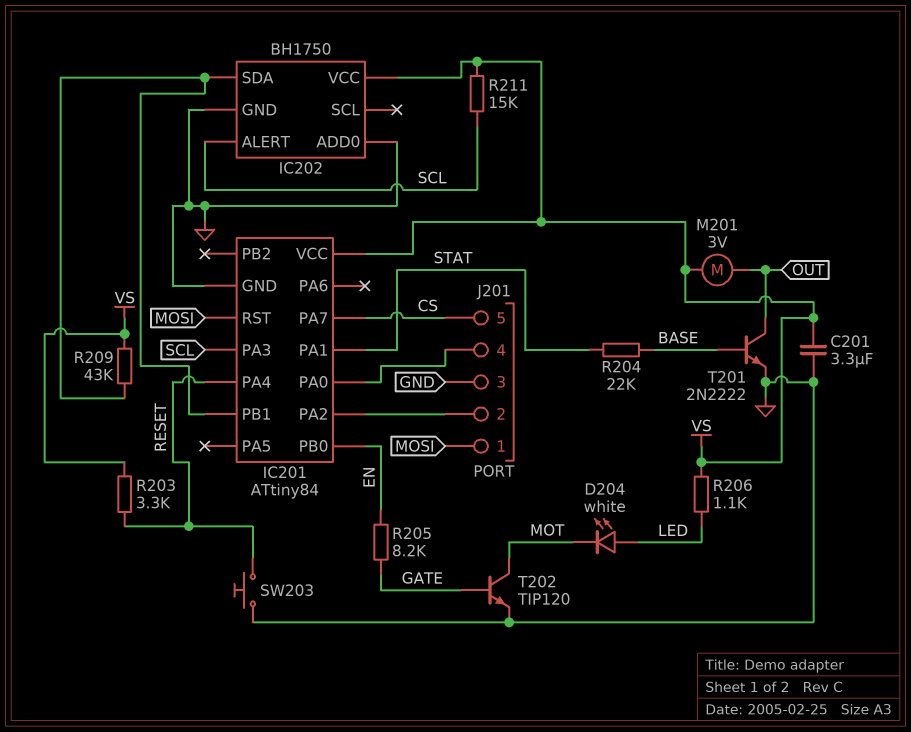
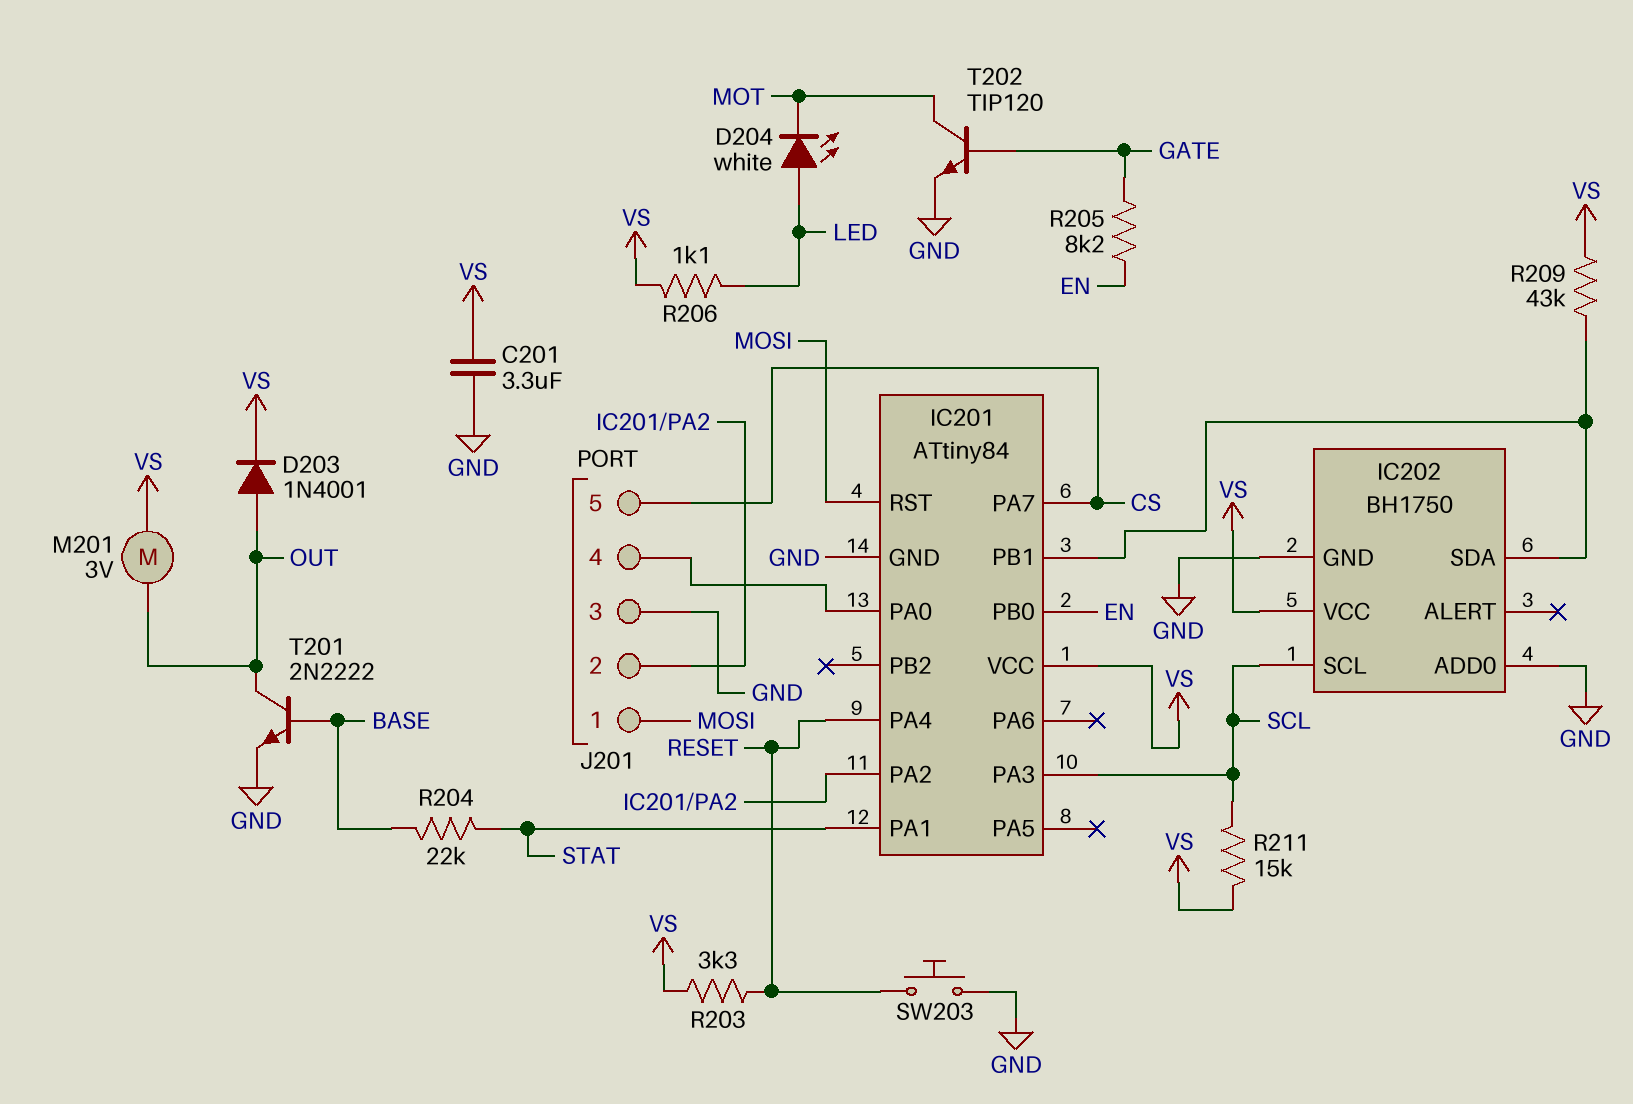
D203: none -> diode 1N4001 (A OUT, K VS)
IC202 pin ALERT: SCL -> none
IC202 pin SCL: none -> SCL

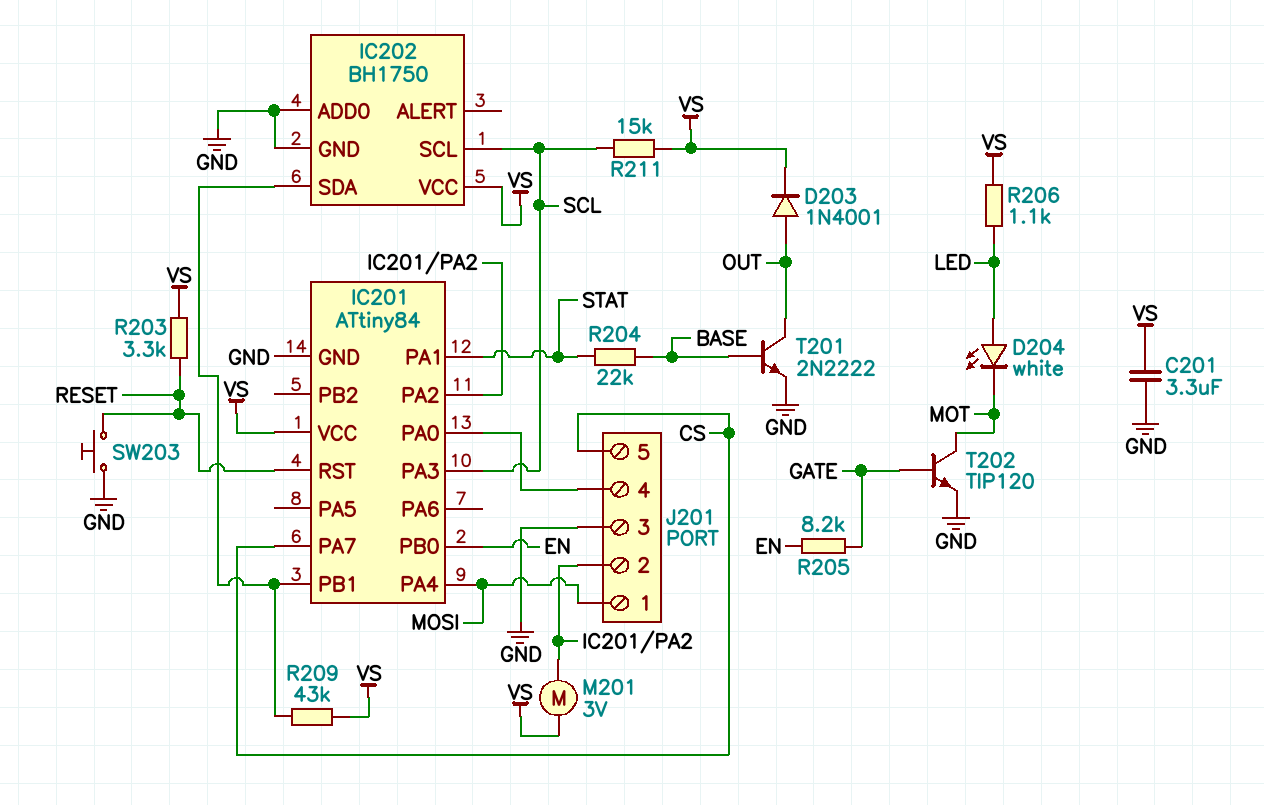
IC201 pin PA4: RESET -> MOSI
IC201 pin RST: MOSI -> RESET
M201: motor 3V (OUT, VS) -> motor 3V (IC201/PA2, VS)

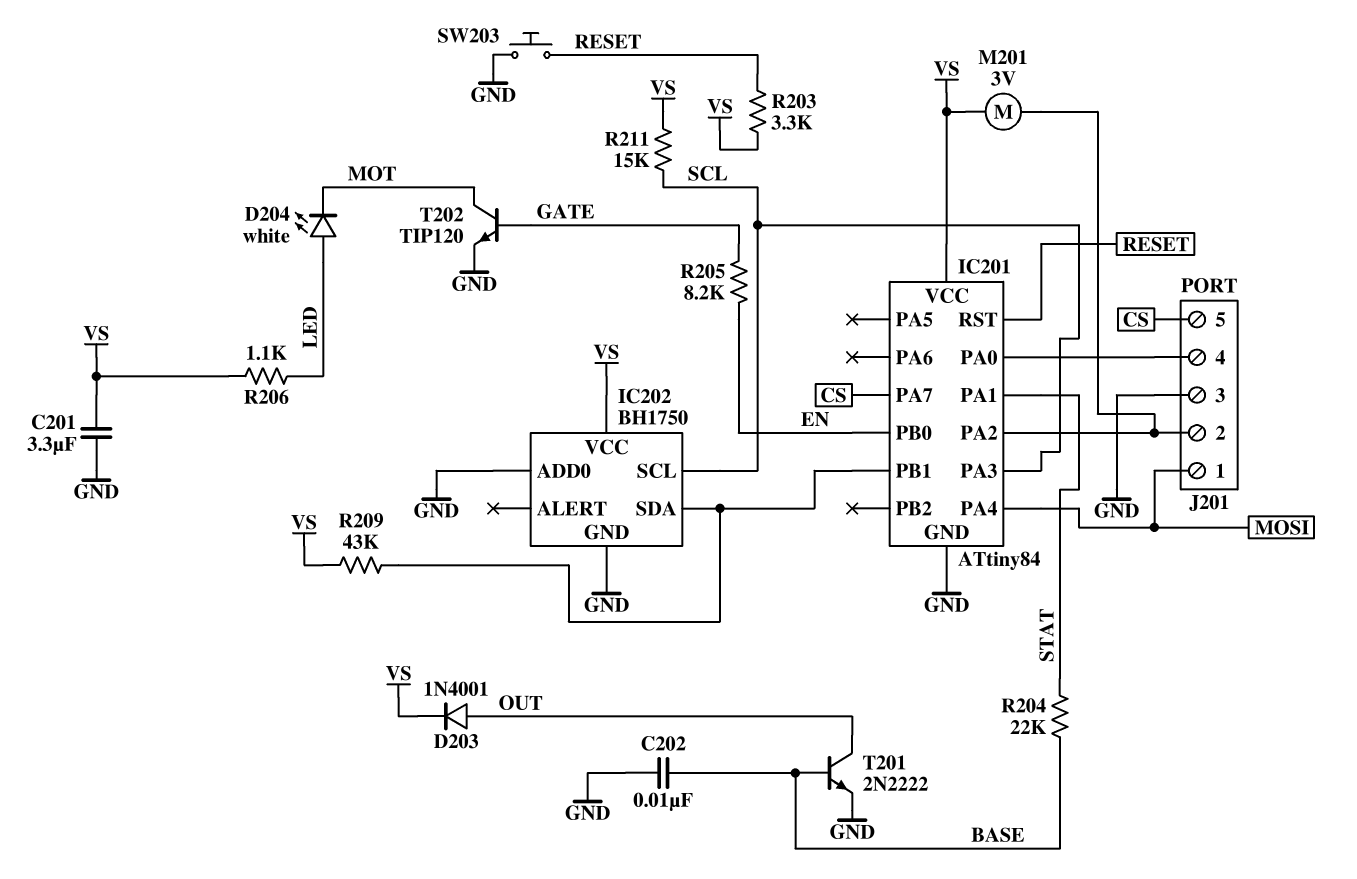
C202: none -> 10nF (BASE, GND)

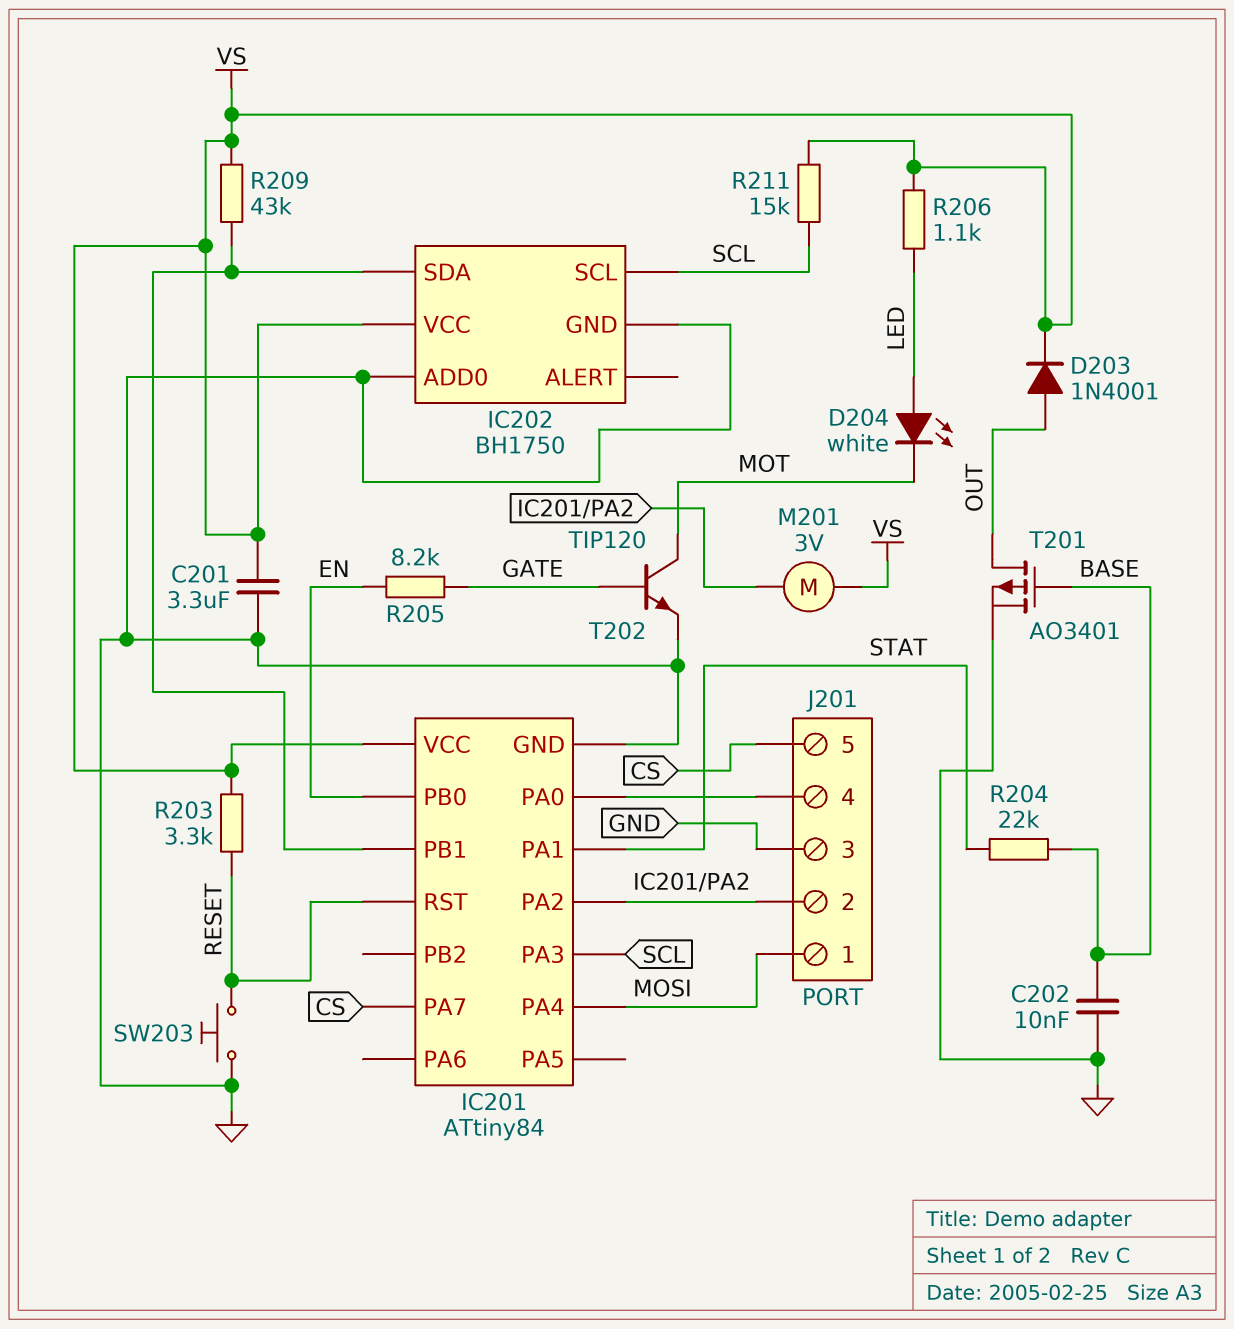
T201: NPN 2N2222 (B BASE, C OUT, E GND) -> PMOS AO3401 (G BASE, D OUT, S GND)

